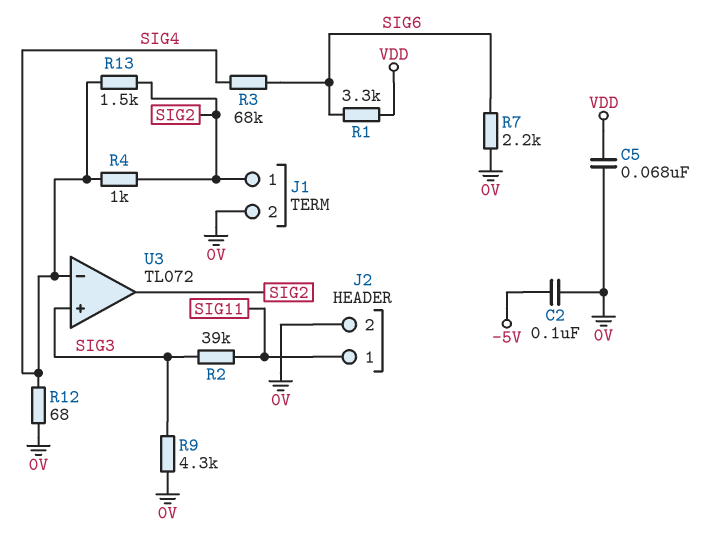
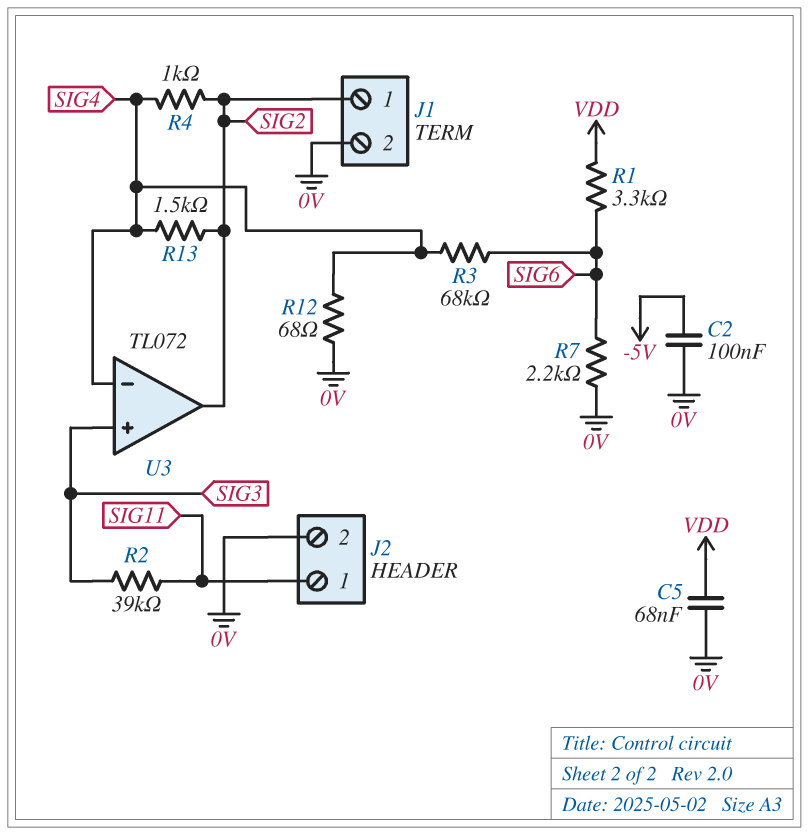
R9: 4.3k (0V, SIG3) -> none

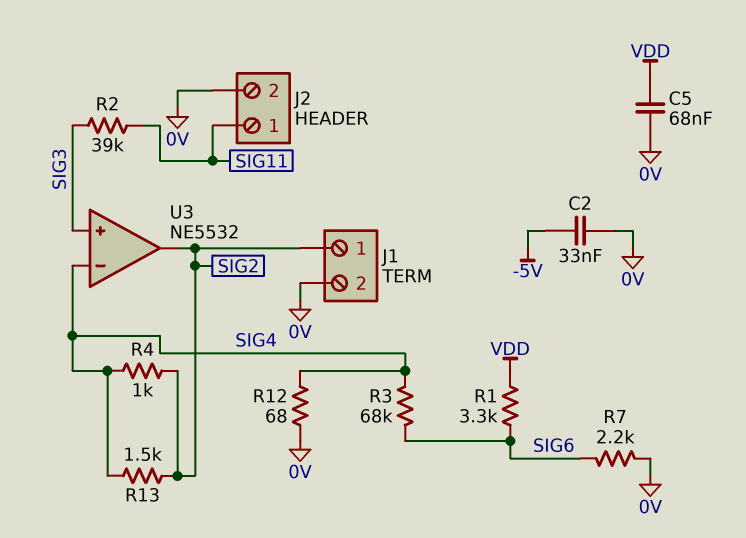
C2: 100nF (-5V, 0V) -> 33nF (-5V, 0V)
U3: TL072 -> NE5532

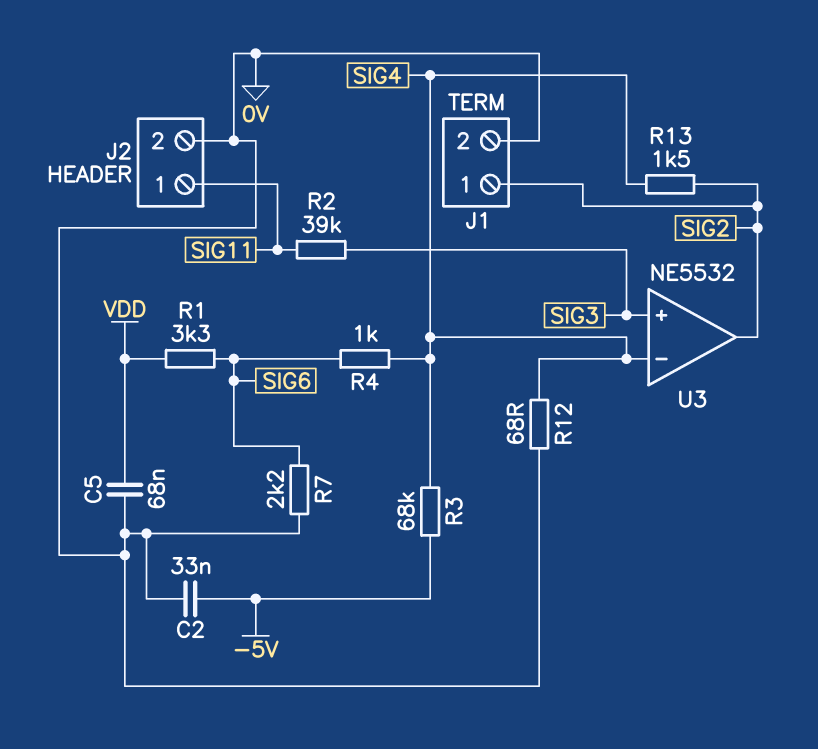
R3: 68k (SIG4, SIG6) -> 68k (-5V, SIG4)
R4: 1k (SIG2, SIG4) -> 1k (SIG4, SIG6)

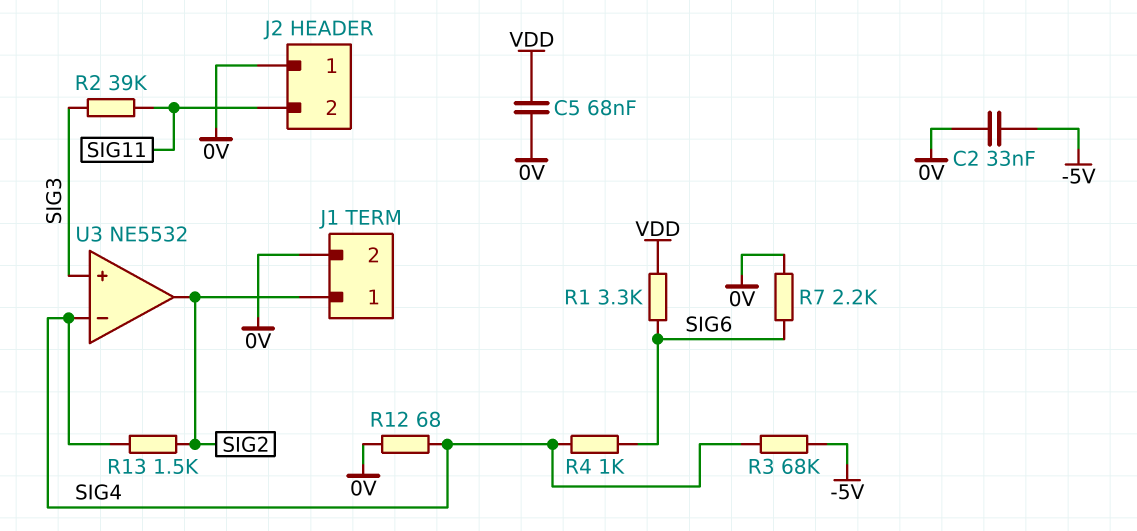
J2 pin 1: SIG11 -> 0V
J2 pin 2: 0V -> SIG11

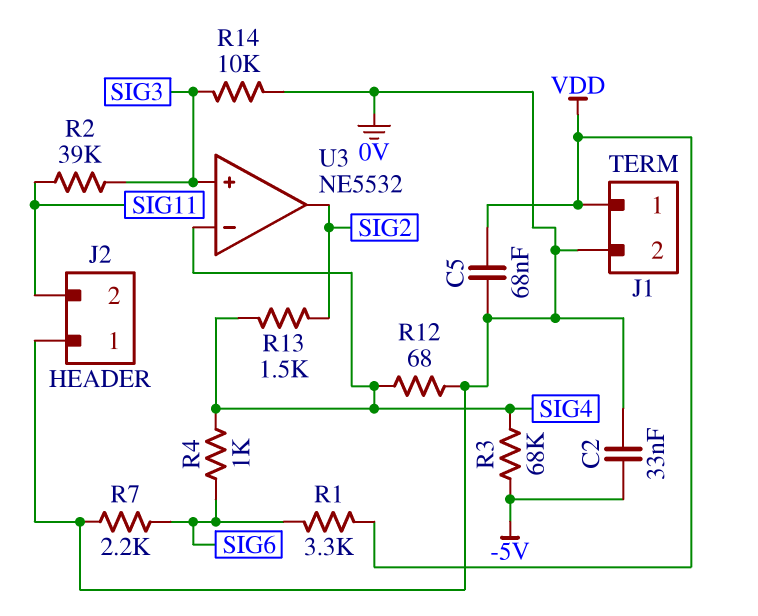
J1 pin 1: SIG2 -> VDD
R14: none -> 10k (0V, SIG3)

